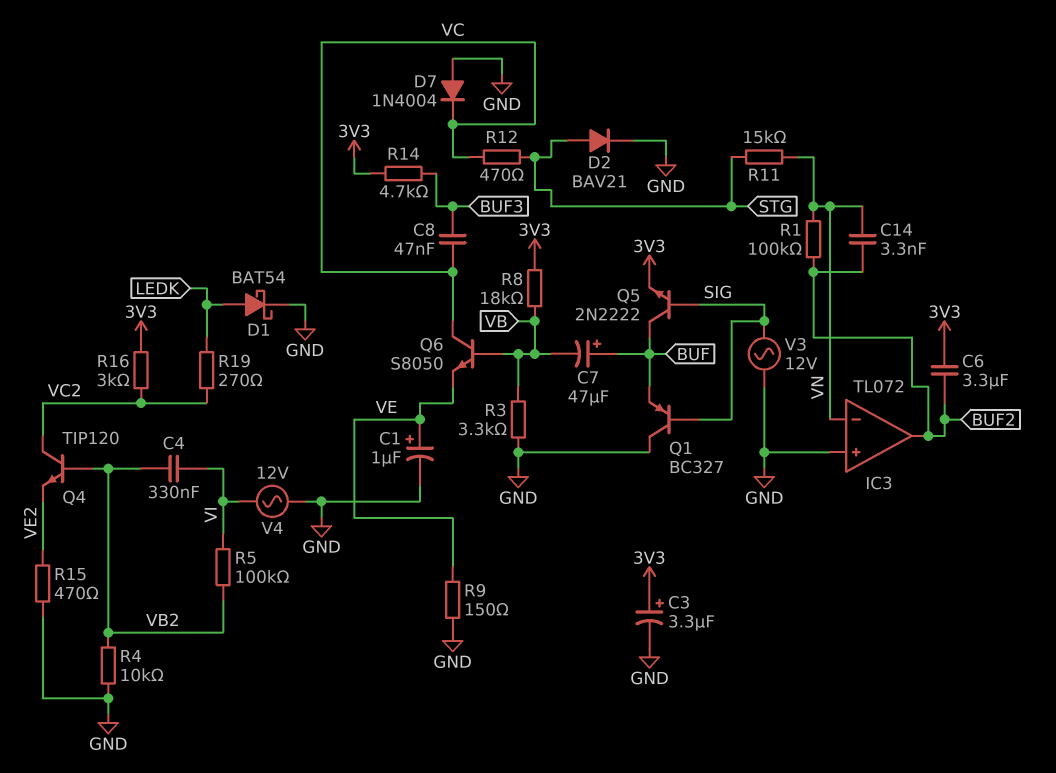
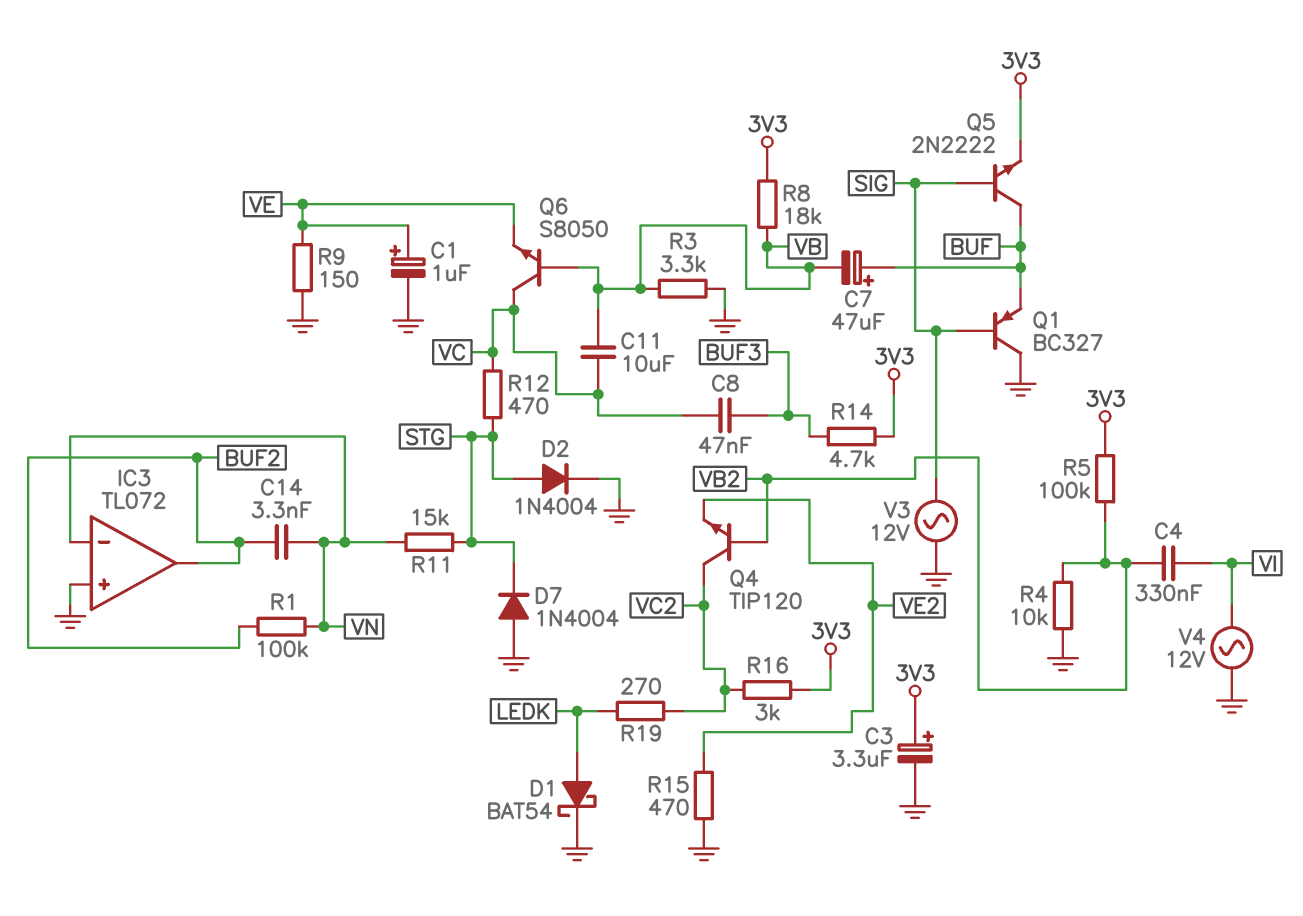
C6: 3.3uF (3V3, BUF2) -> none
C11: none -> 10uF (VB, VC)
D2: diode BAV21 (A STG, K GND) -> diode 1N4004 (A STG, K GND)
D7: diode 1N4004 (A GND, K VC) -> diode 1N4004 (A GND, K STG)
R5: 100k (VB2, VI) -> 100k (3V3, VB2)

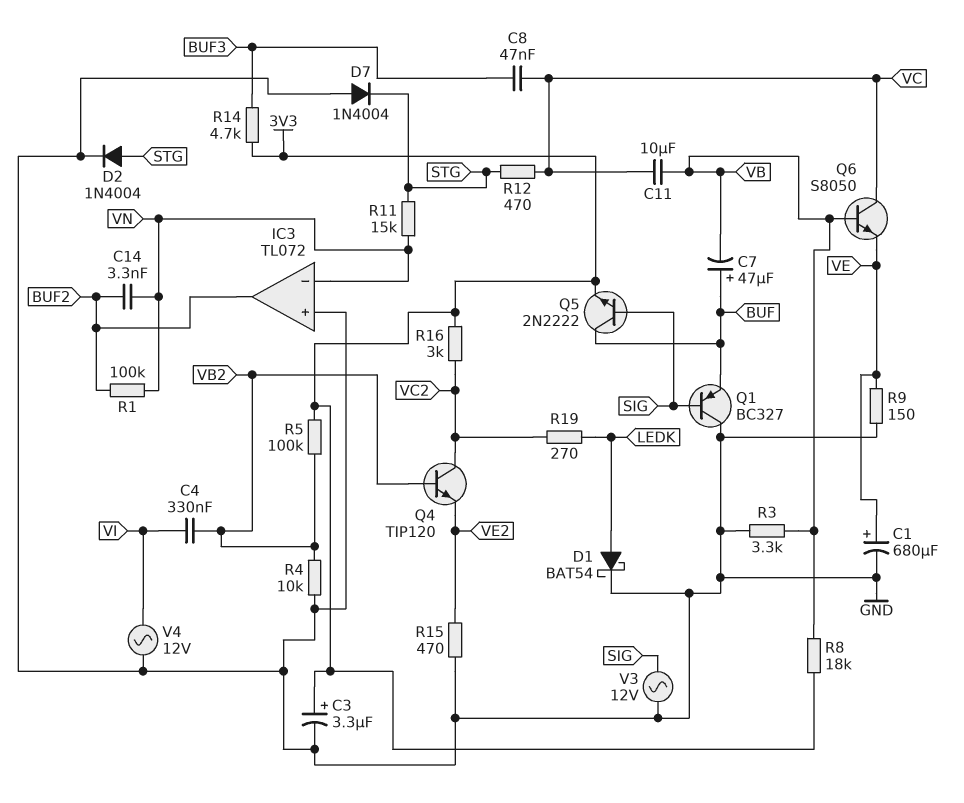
C1: 1uF (plus VE, minus GND) -> 680uF (plus VE, minus GND)

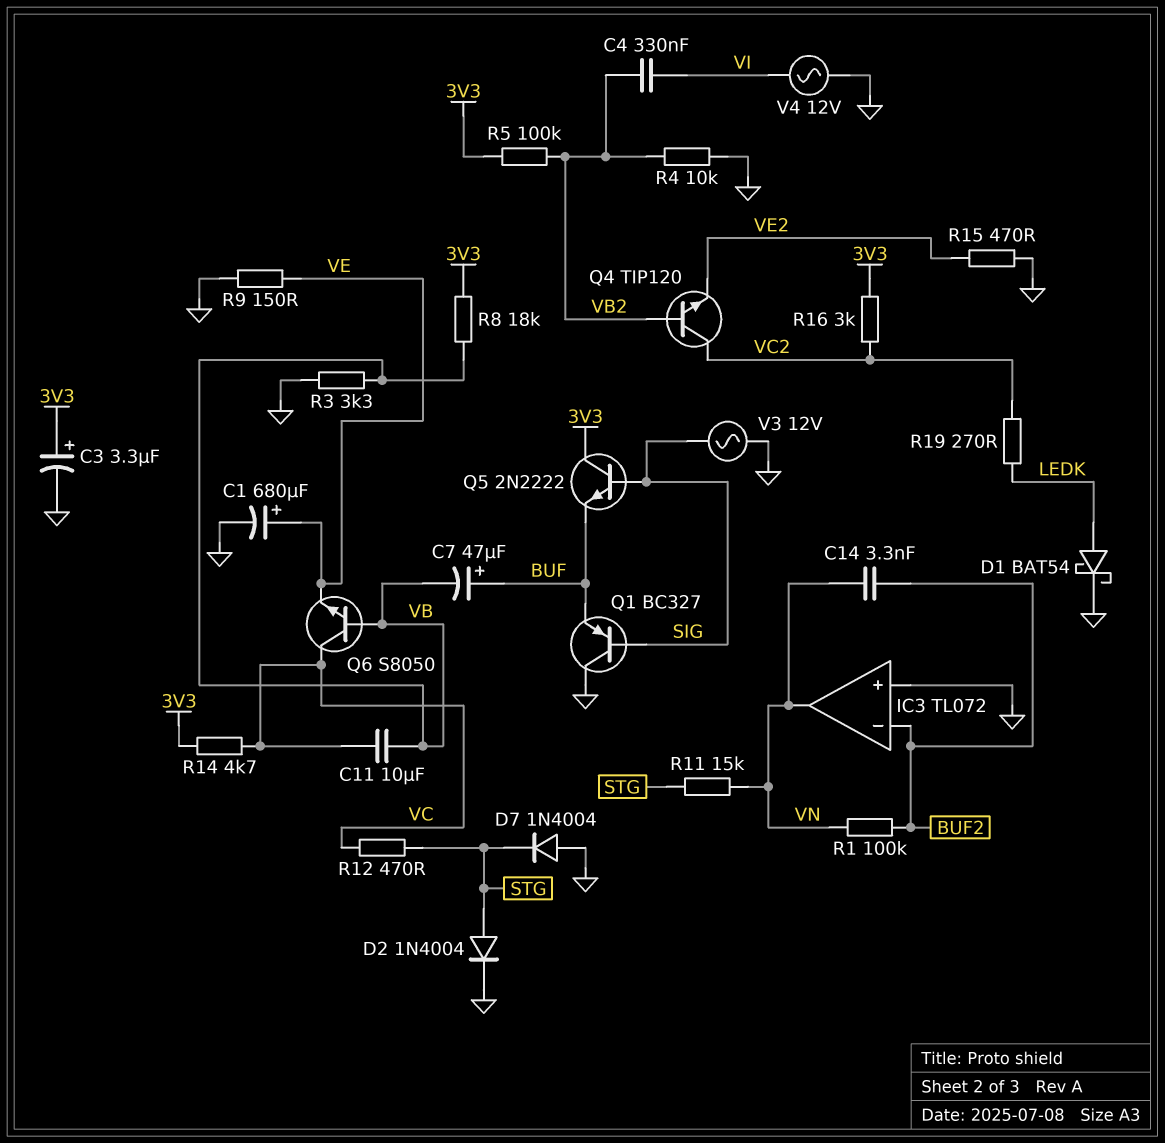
C8: 47nF (BUF3, VC) -> none
IC3 pin in-: VN -> BUF2
IC3 pin out: BUF2 -> VN
Q5: NPN 2N2222 (B SIG, C BUF, E 3V3) -> NPN 2N2222 (B SIG, C 3V3, E BUF)
R14: 4.7k (3V3, BUF3) -> 4.7k (3V3, VC)

